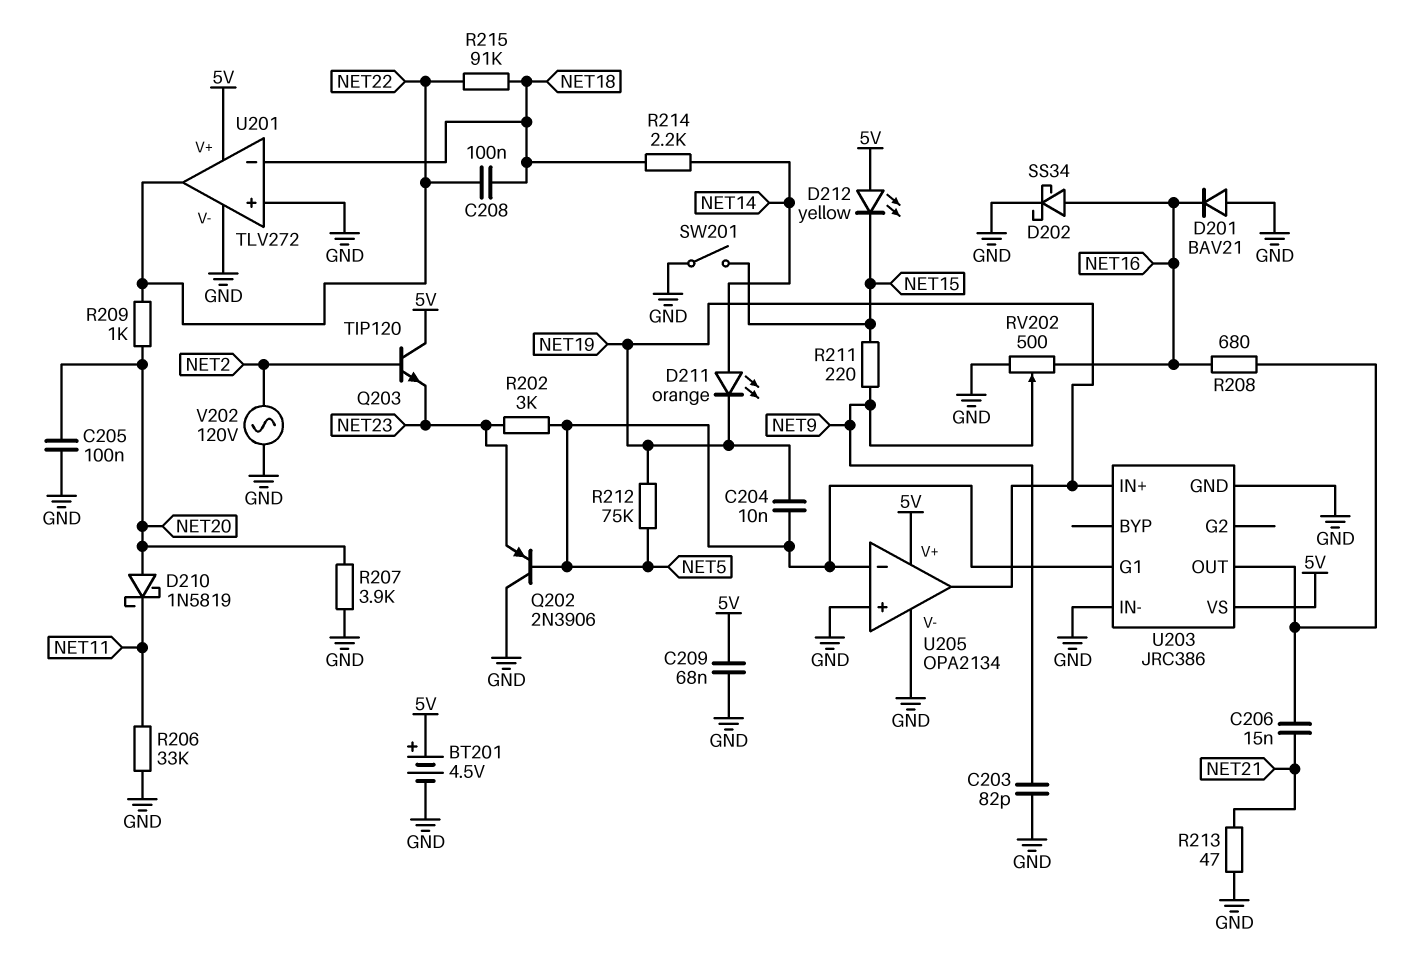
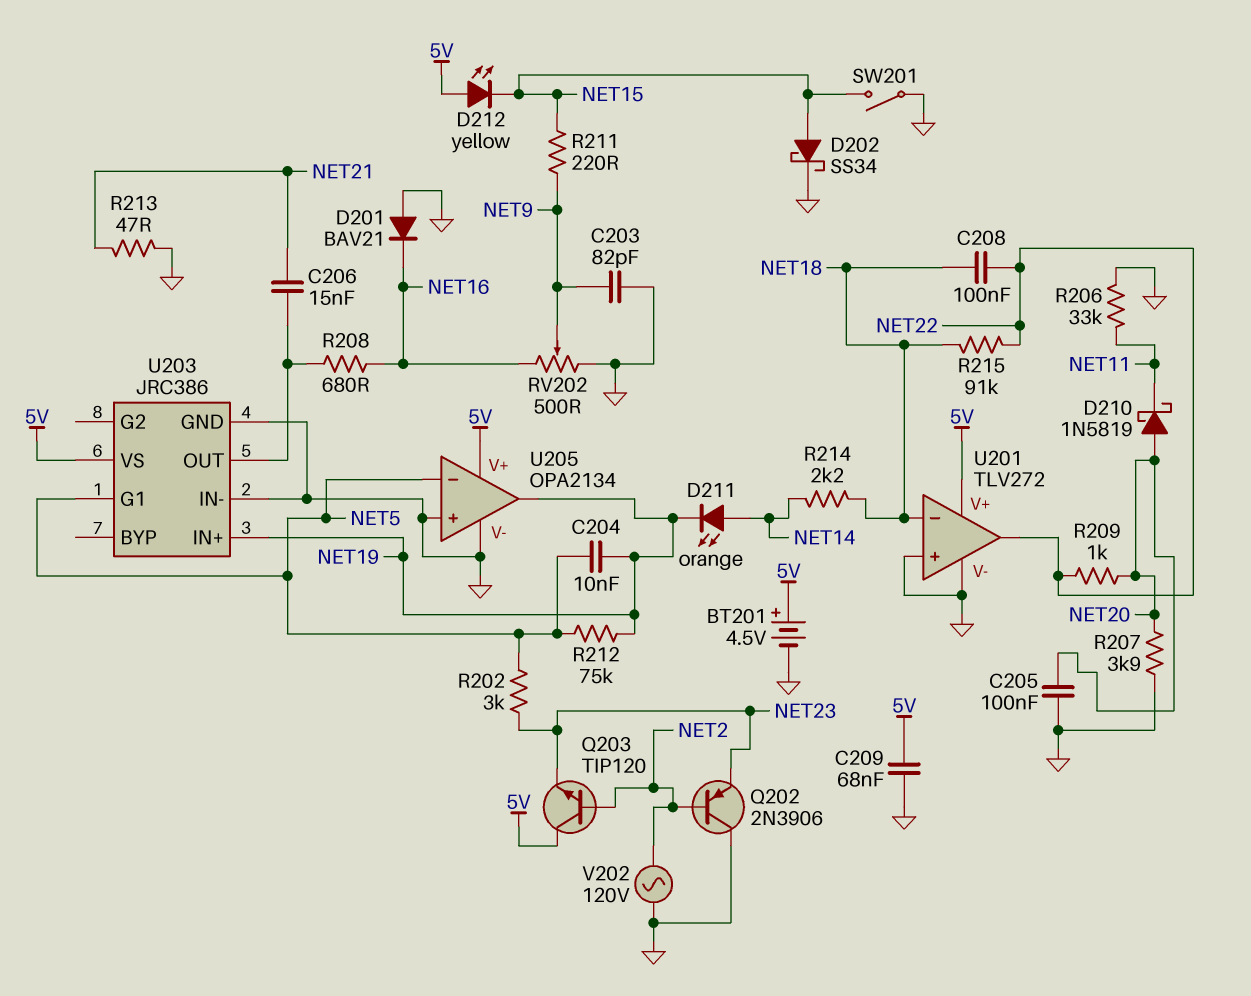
D202: schottky SS34 (A NET16, K GND) -> schottky SS34 (A NET15, K GND)
Q202: PNP 2N3906 (B NET5, C GND, E NET23) -> PNP 2N3906 (B NET2, C GND, E NET23)

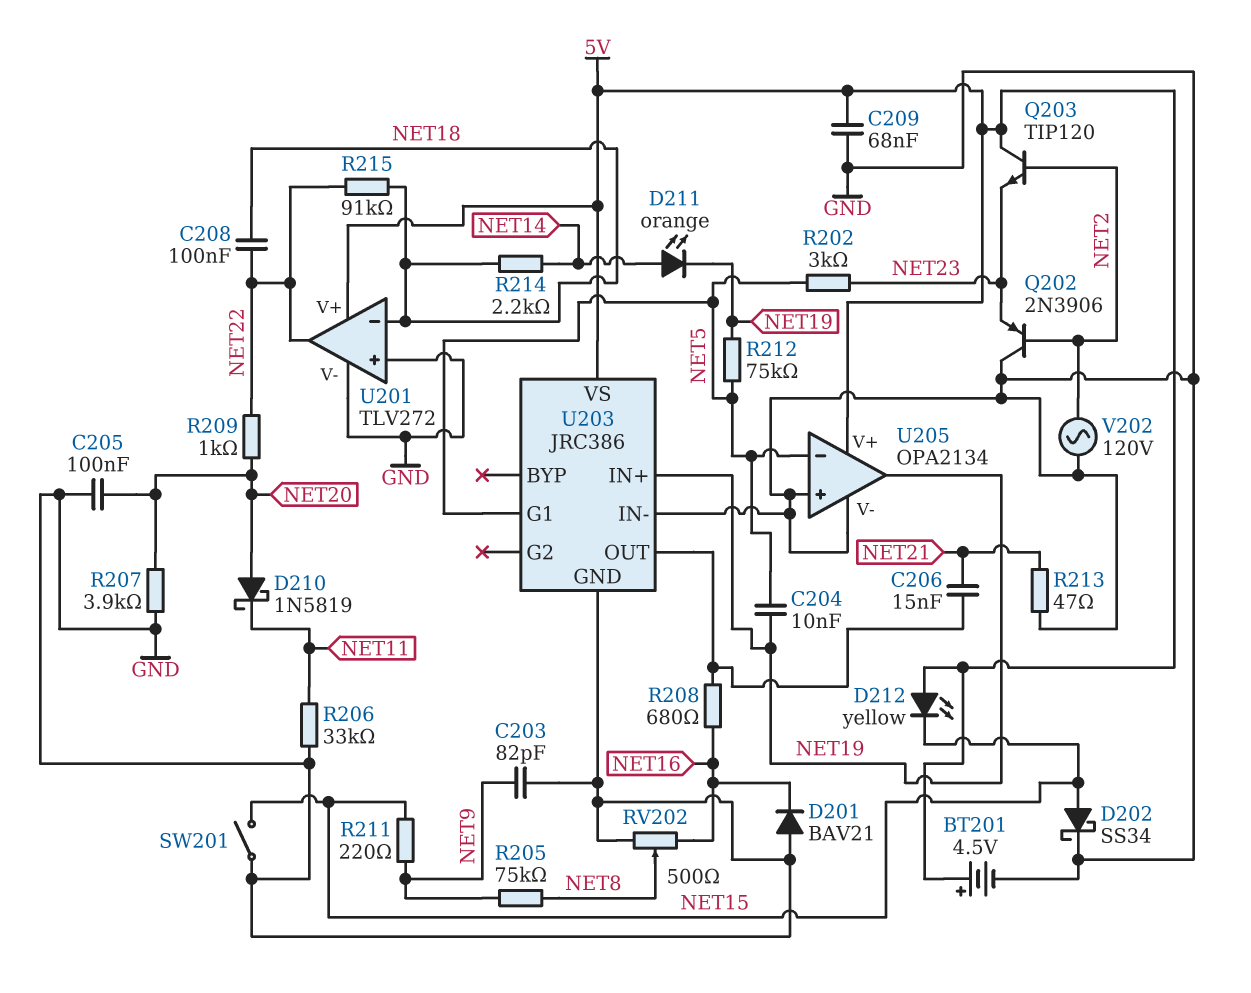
R205: none -> 75k (NET8, NET9)
RV202: 500 (GND, NET16, wiper NET9) -> 500 (GND, NET16, wiper NET8)

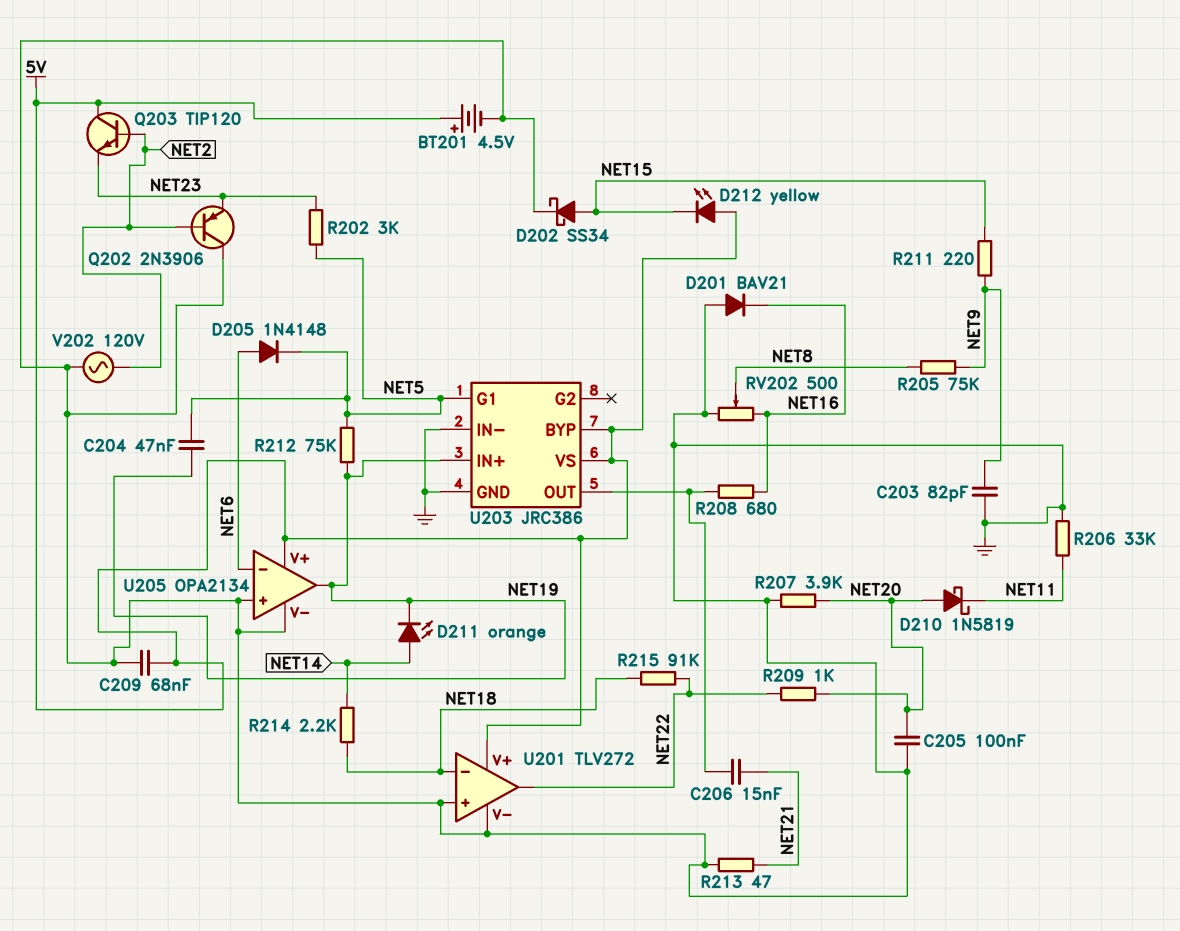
C204: 10nF (NET5, NET19) -> 47nF (NET5, NET19)
C208: 100nF (NET18, NET22) -> none
D205: none -> diode 1N4148 (A NET6, K NET5)
SW201: switch (GND, NET15) -> none
U203 pin BYP: none -> 5V
U205 pin in-: NET5 -> NET6

